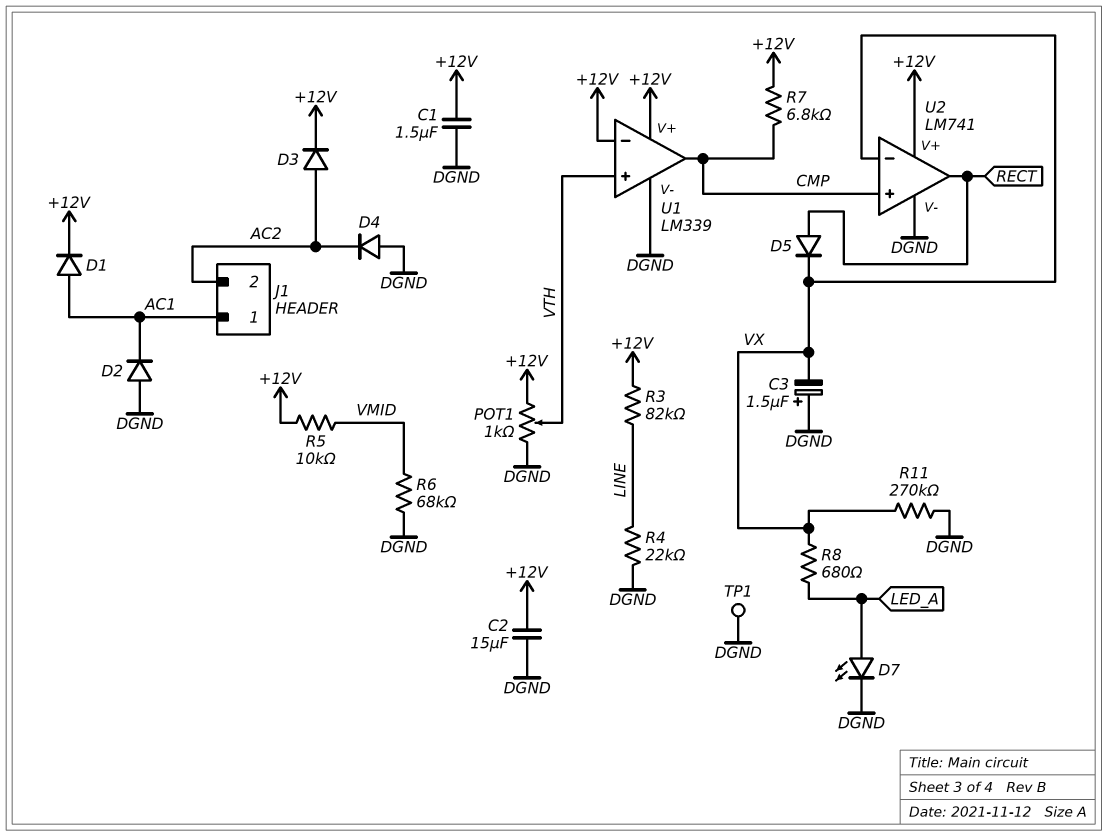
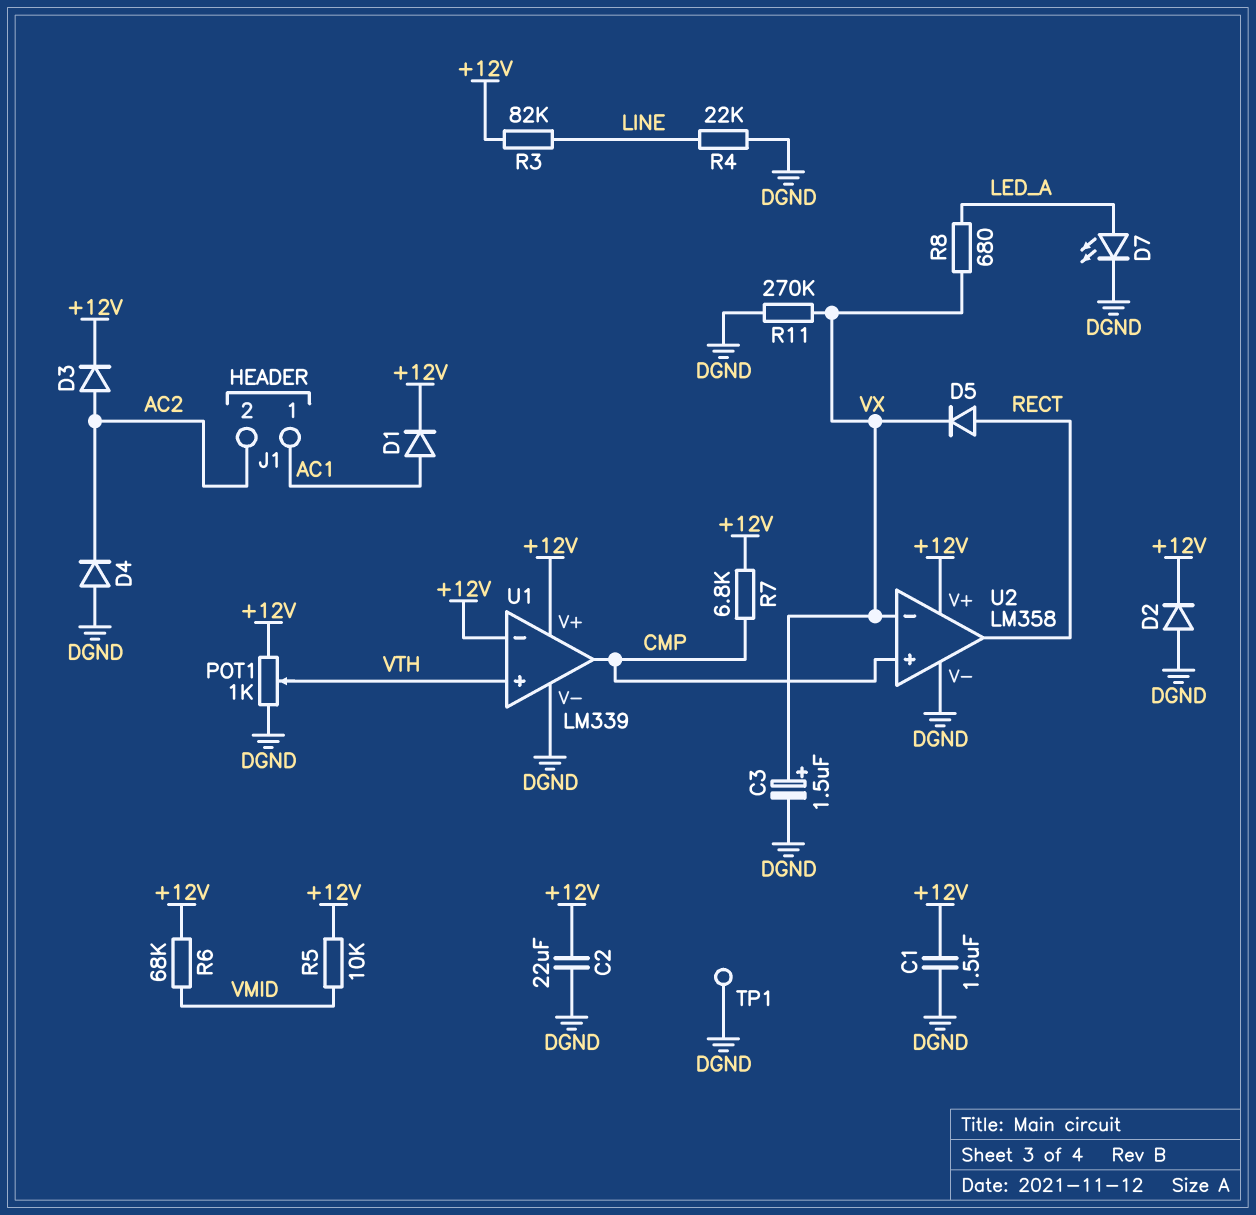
C2: 15uF (+12V, DGND) -> 22uF (+12V, DGND)
C3: 1.5uF (plus DGND, minus VX) -> 1.5uF (plus VX, minus DGND)
D2: diode (A DGND, K AC1) -> diode (A DGND, K +12V)
R6: 68k (DGND, VMID) -> 68k (+12V, VMID)
U2: LM741 -> LM358

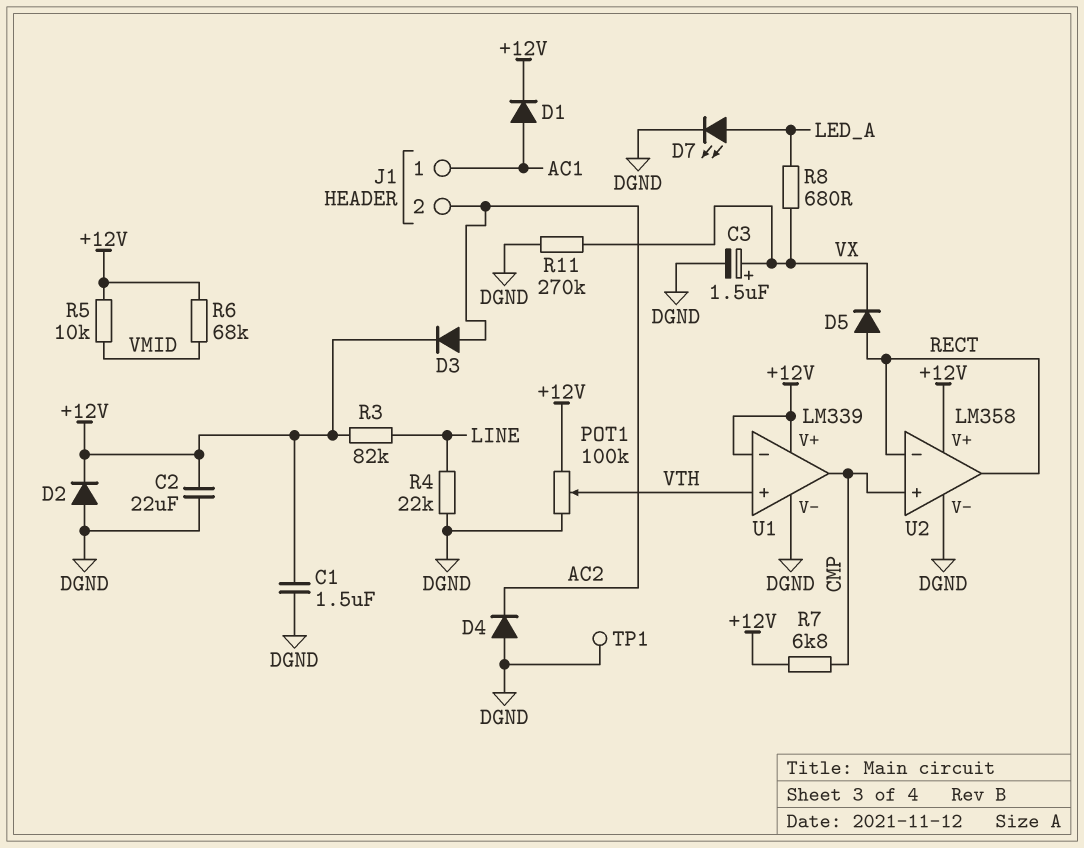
POT1: 1k (+12V, DGND, wiper VTH) -> 100k (+12V, DGND, wiper VTH)
U2 pin in-: VX -> RECT

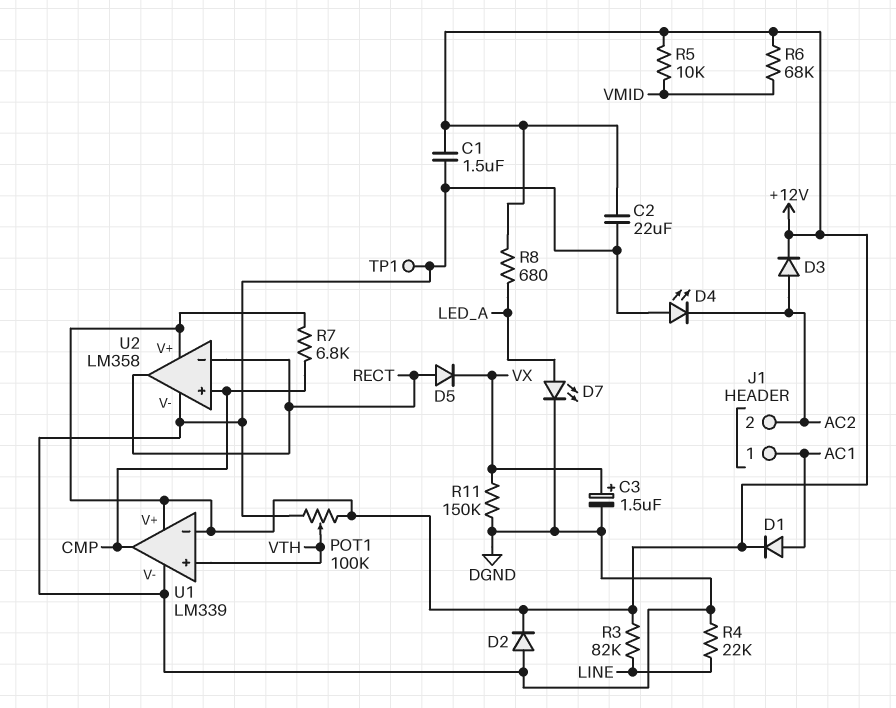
D4: diode (A DGND, K AC2) -> LED (A DGND, K AC2)
R8: 680 (LED_A, VX) -> 680 (+12V, LED_A)
R11: 270k (DGND, VX) -> 150k (DGND, VX)

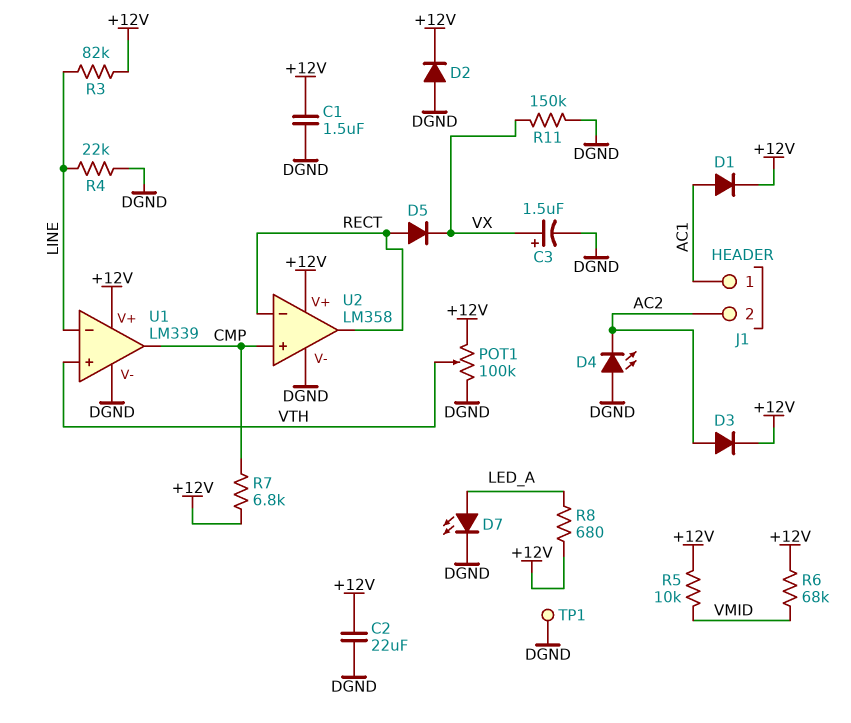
U1 pin in-: +12V -> LINE

